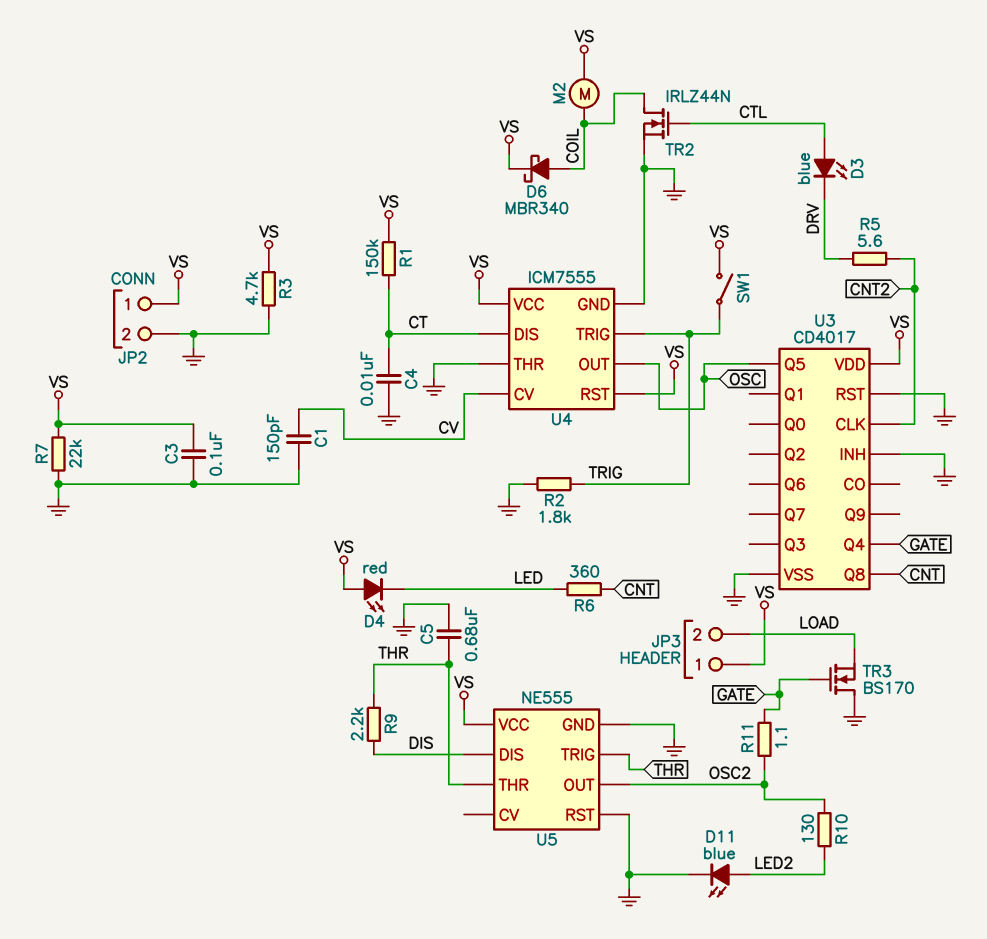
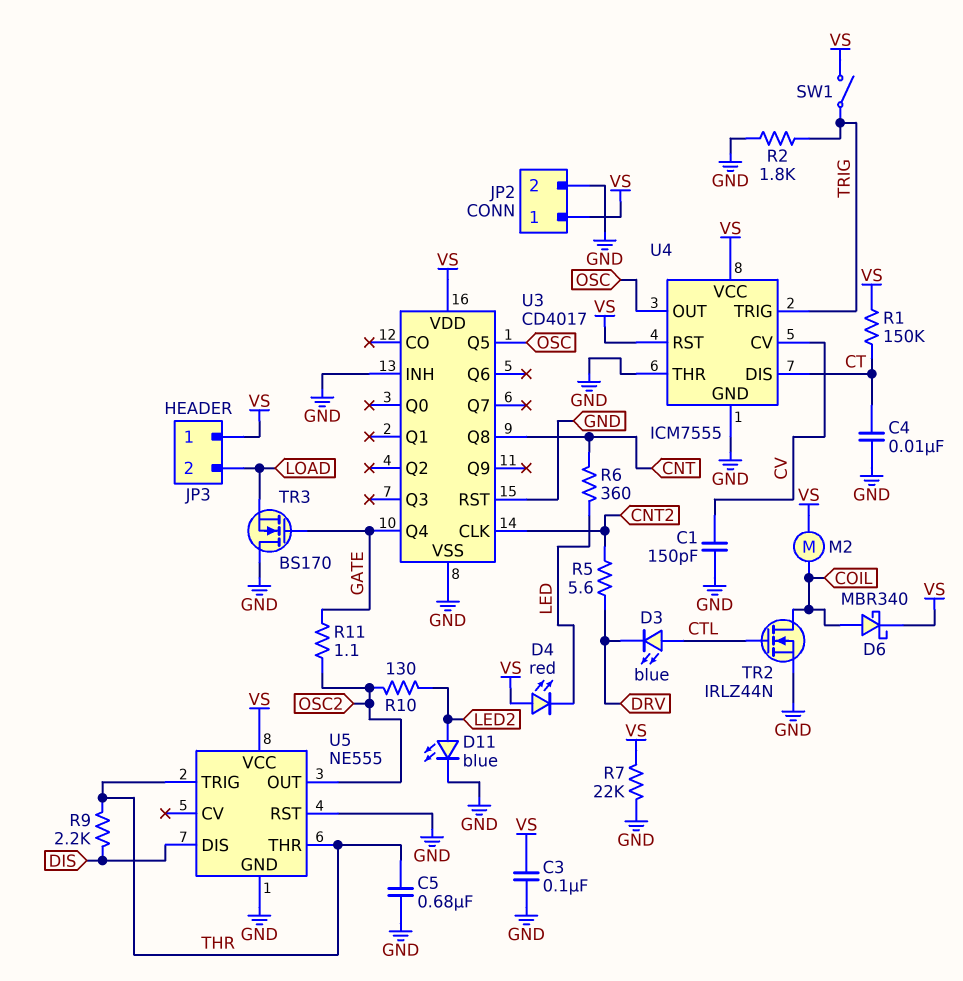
R3: 4.7k (GND, VS) -> none

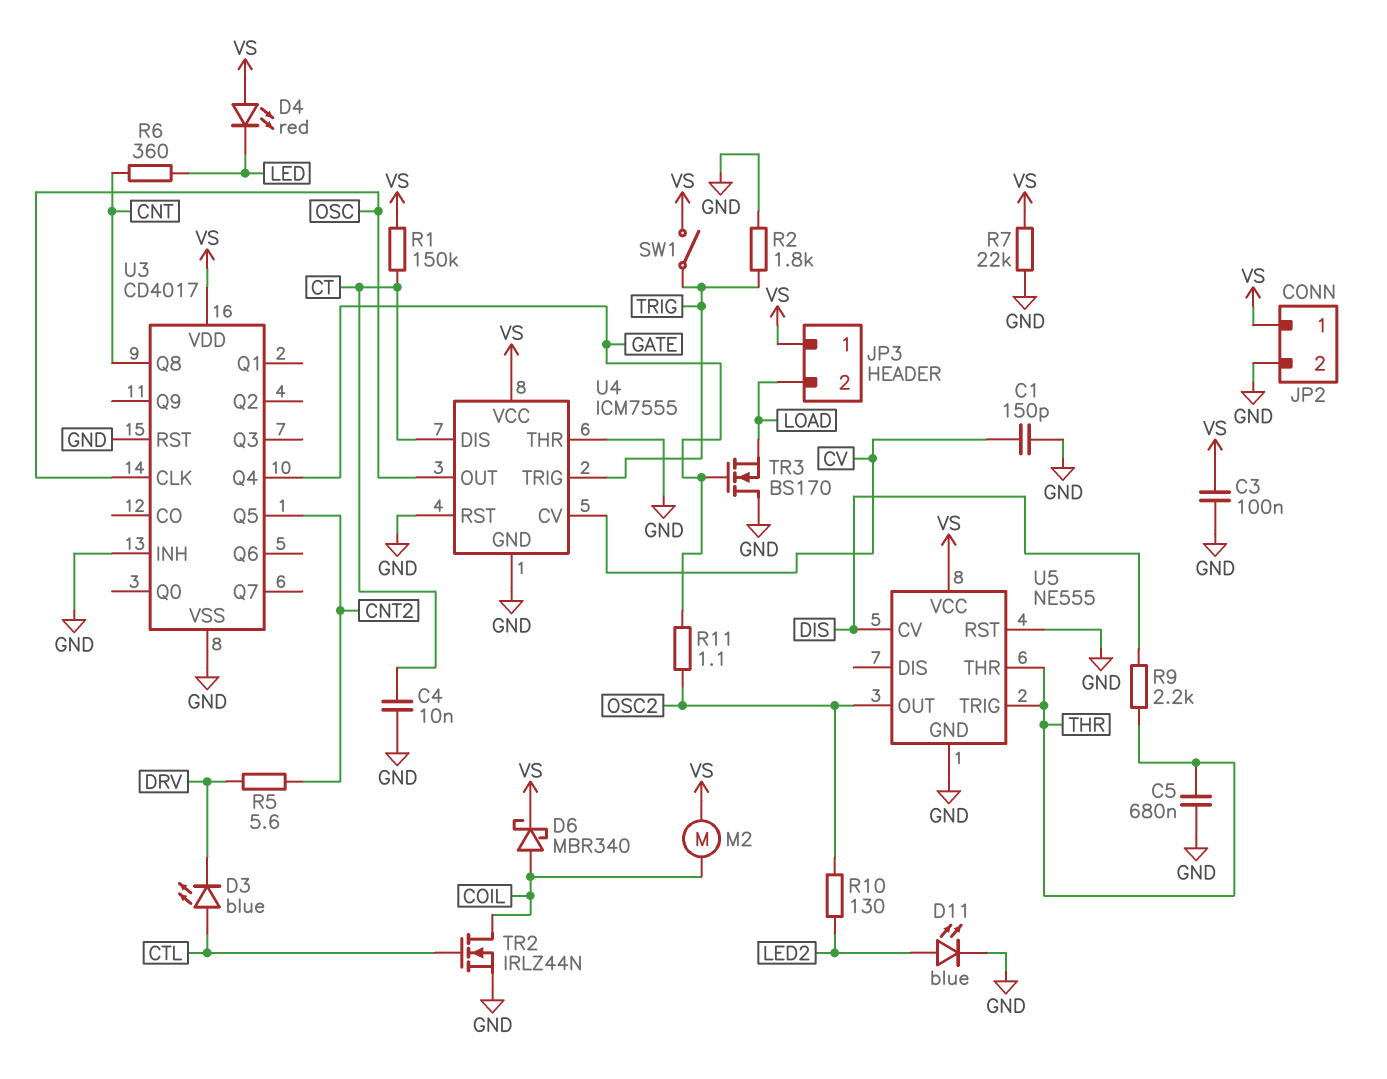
U3 pin CLK: CNT2 -> OSC
U3 pin Q5: OSC -> CNT2
U4 pin RST: VS -> GND
U5 pin CV: none -> DIS
U5 pin DIS: DIS -> none

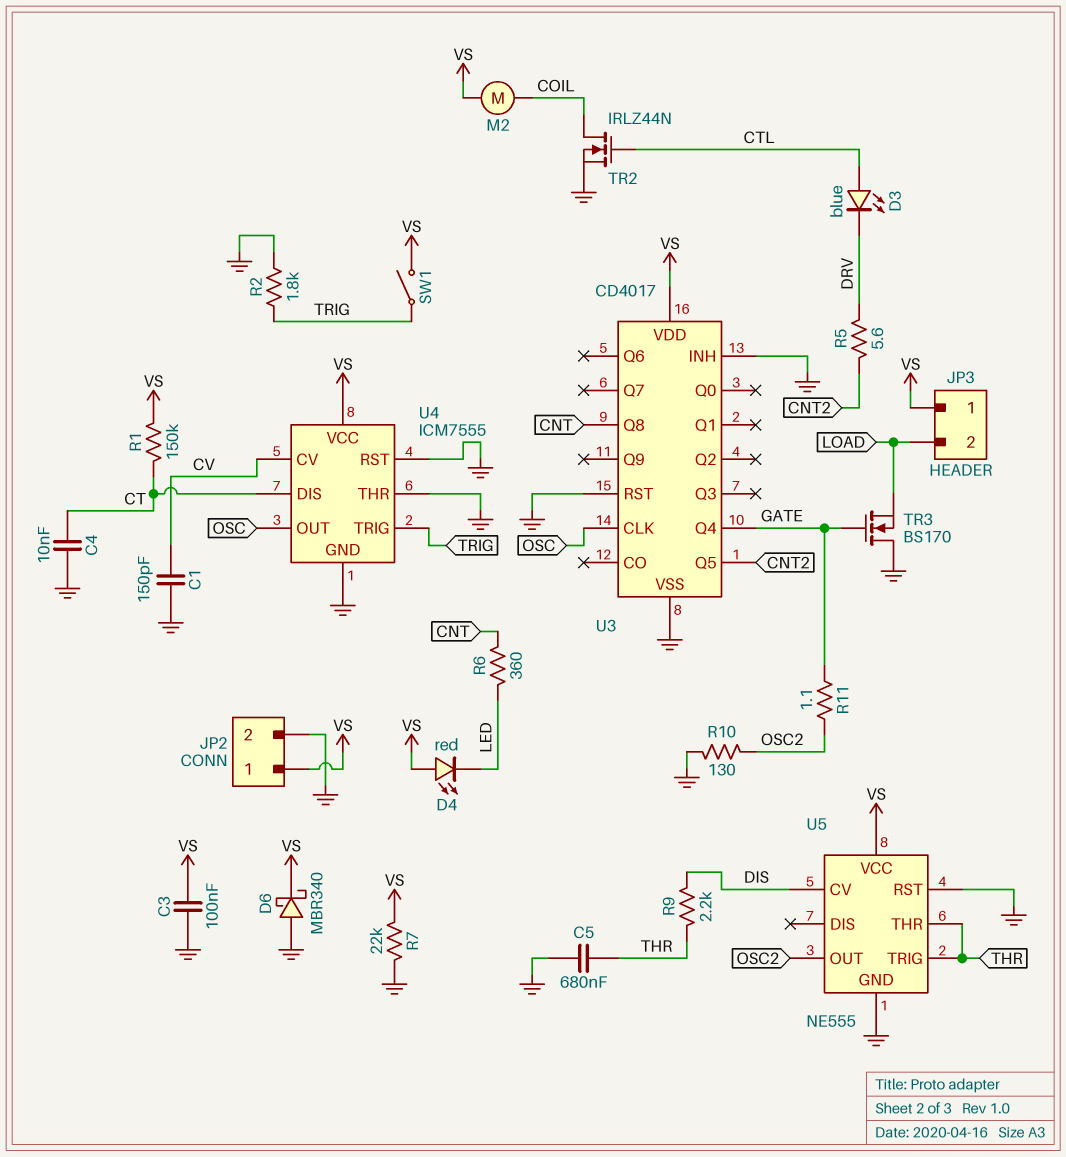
D6: schottky MBR340 (A COIL, K VS) -> schottky MBR340 (A GND, K VS)
D11: LED blue (A LED2, K GND) -> none
R10: 130 (LED2, OSC2) -> 130 (GND, OSC2)

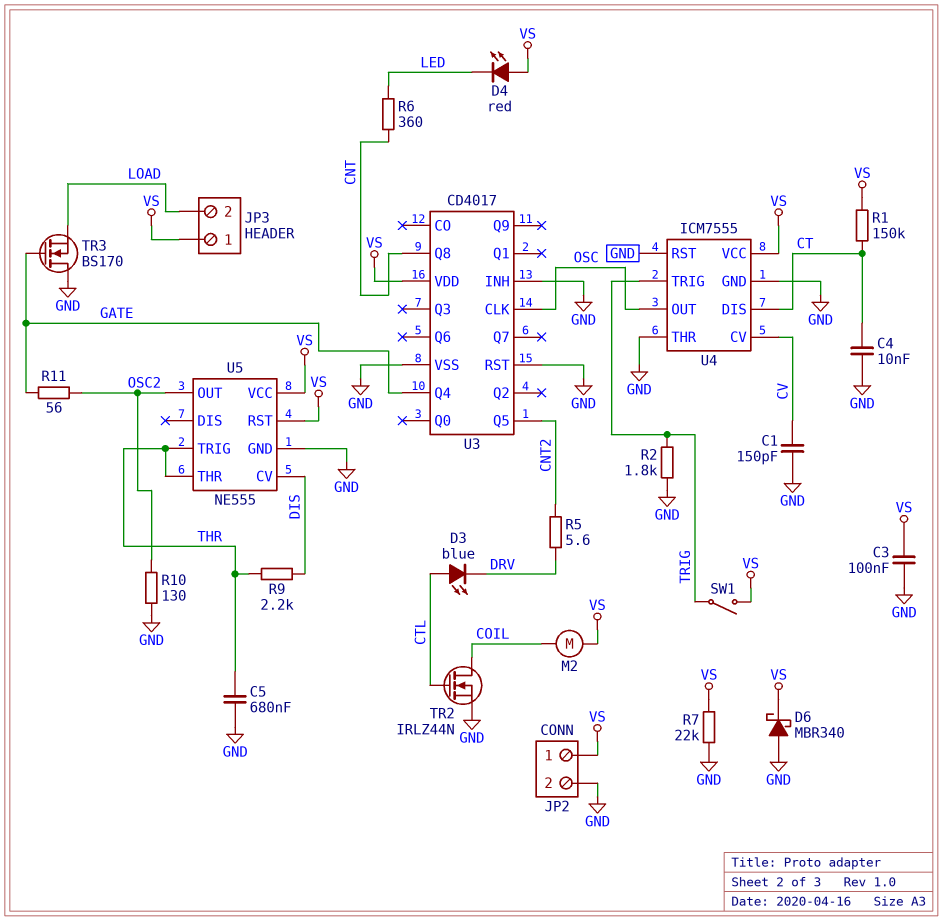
R11: 1.1 (GATE, OSC2) -> 56 (GATE, OSC2)
U5 pin RST: GND -> VS

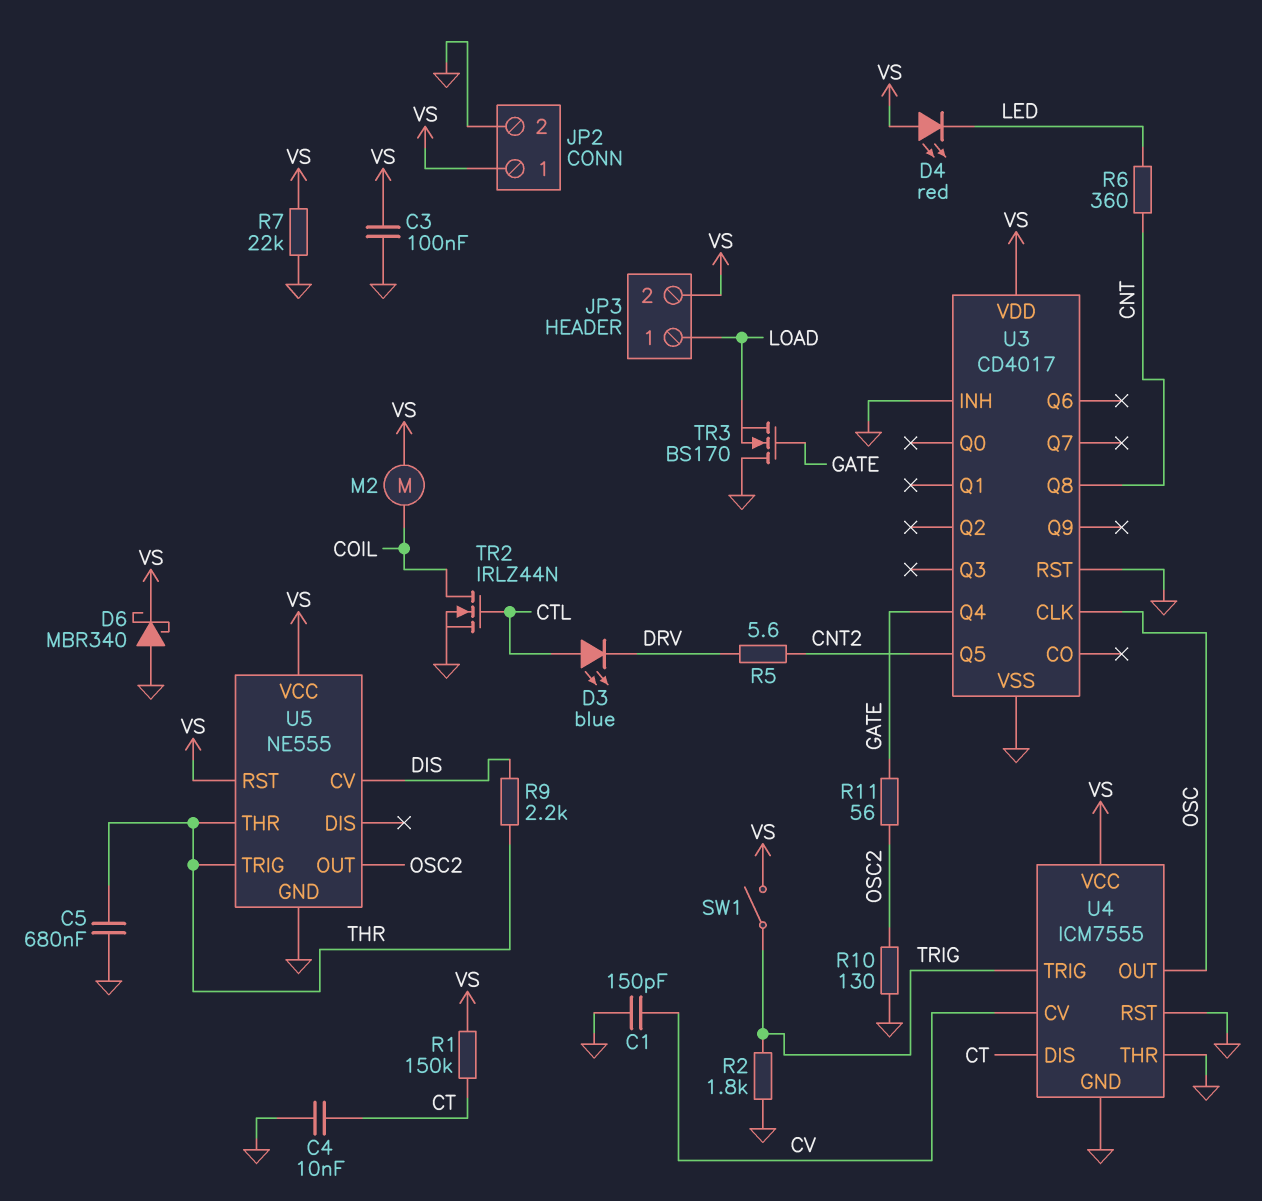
JP3 pin 1: VS -> LOAD
JP3 pin 2: LOAD -> VS

